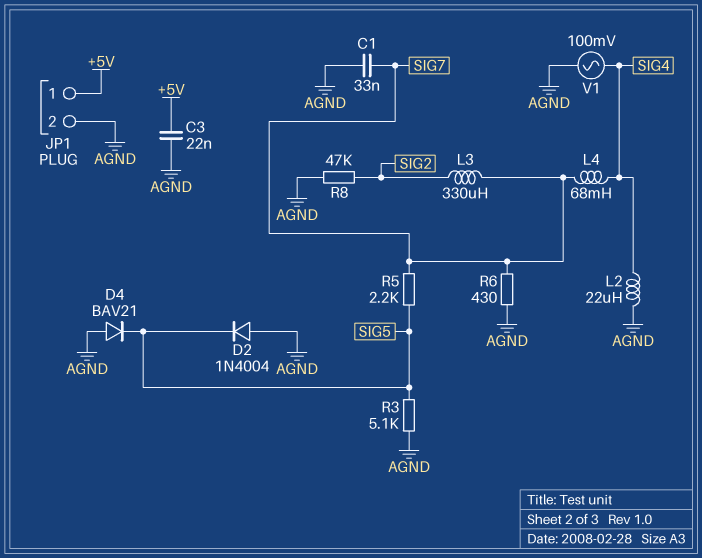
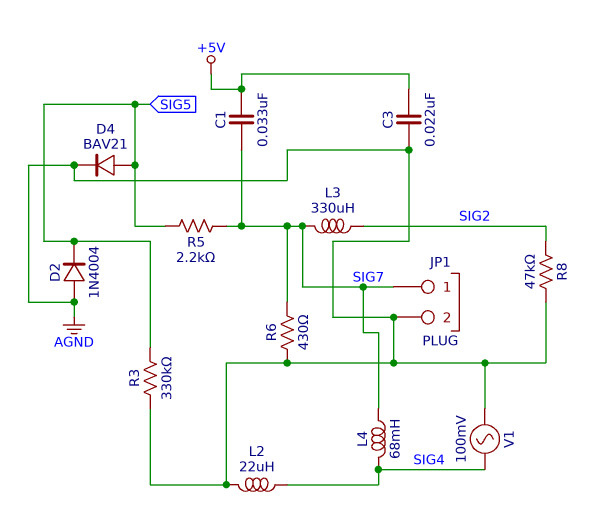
C1: 33nF (AGND, SIG7) -> 33nF (+5V, SIG7)
D4: diode BAV21 (A AGND, K SIG5) -> diode BAV21 (A SIG5, K AGND)
JP1 pin 1: +5V -> SIG7
R3: 5.1k (AGND, SIG5) -> 330k (AGND, SIG5)

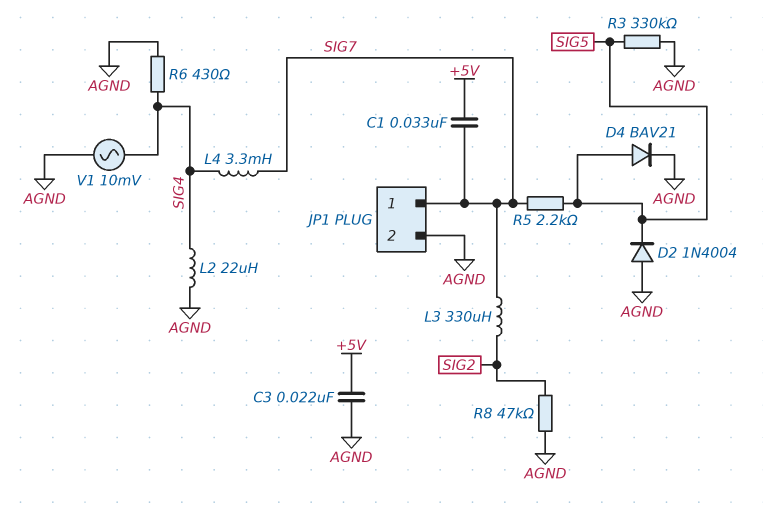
L4: 68mH (SIG4, SIG7) -> 3.3mH (SIG4, SIG7)
R6: 430 (AGND, SIG7) -> 430 (AGND, SIG4)
V1: AC 100mV (AGND, SIG4) -> AC 10mV (AGND, SIG4)

